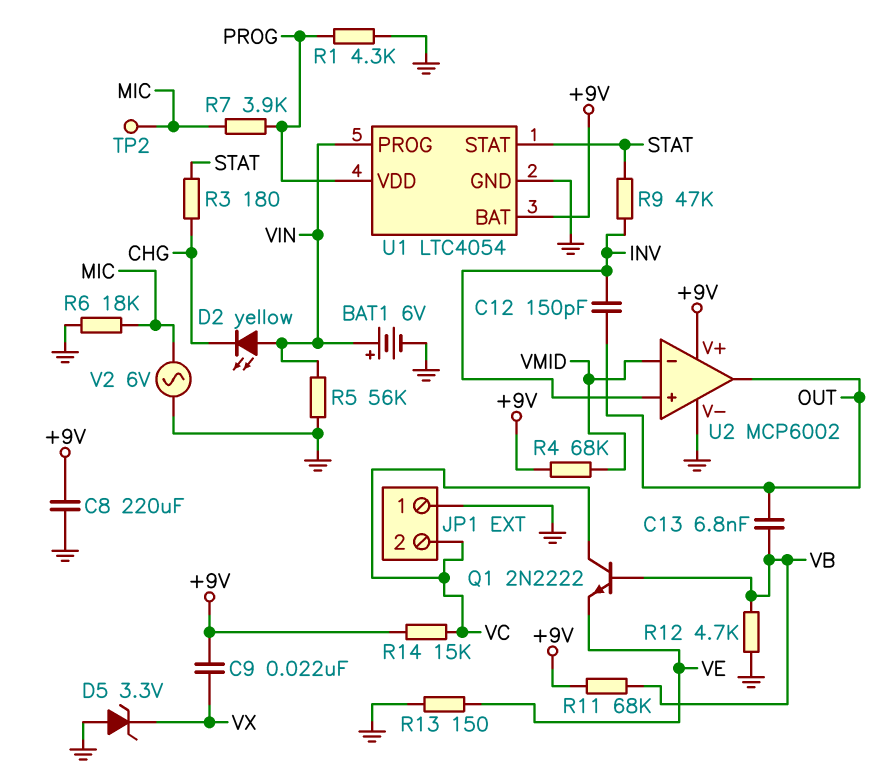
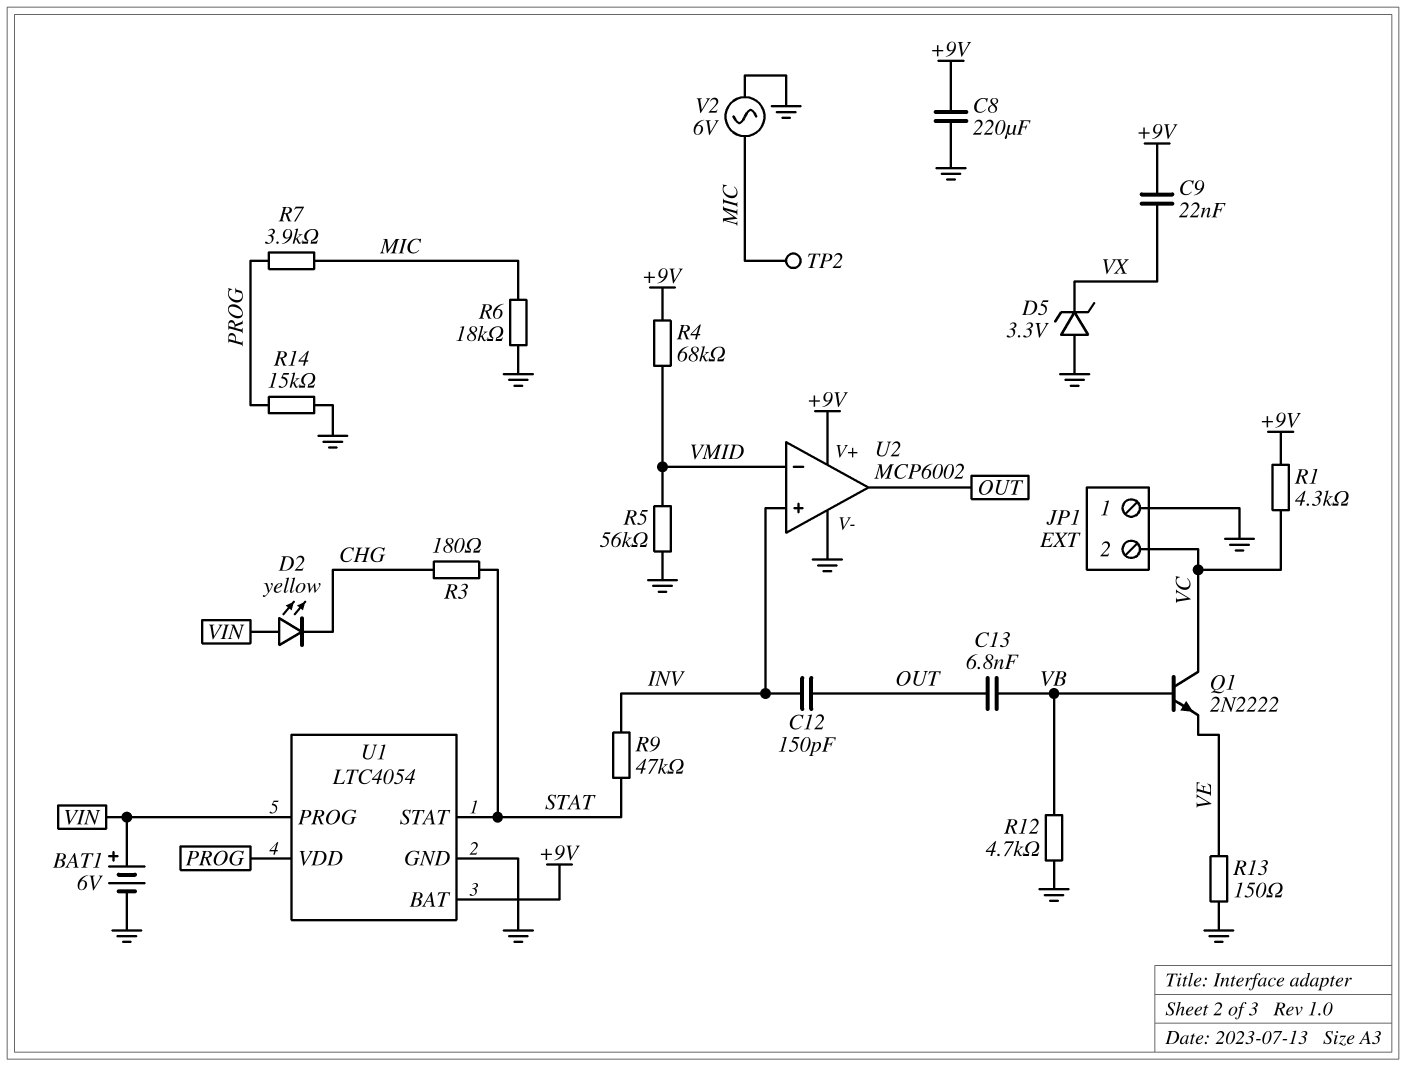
R1: 4.3k (GND, PROG) -> 4.3k (+9V, VC)
R5: 56k (GND, VIN) -> 56k (GND, VMID)
R11: 68k (+9V, VB) -> none
R14: 15k (+9V, VC) -> 15k (GND, PROG)

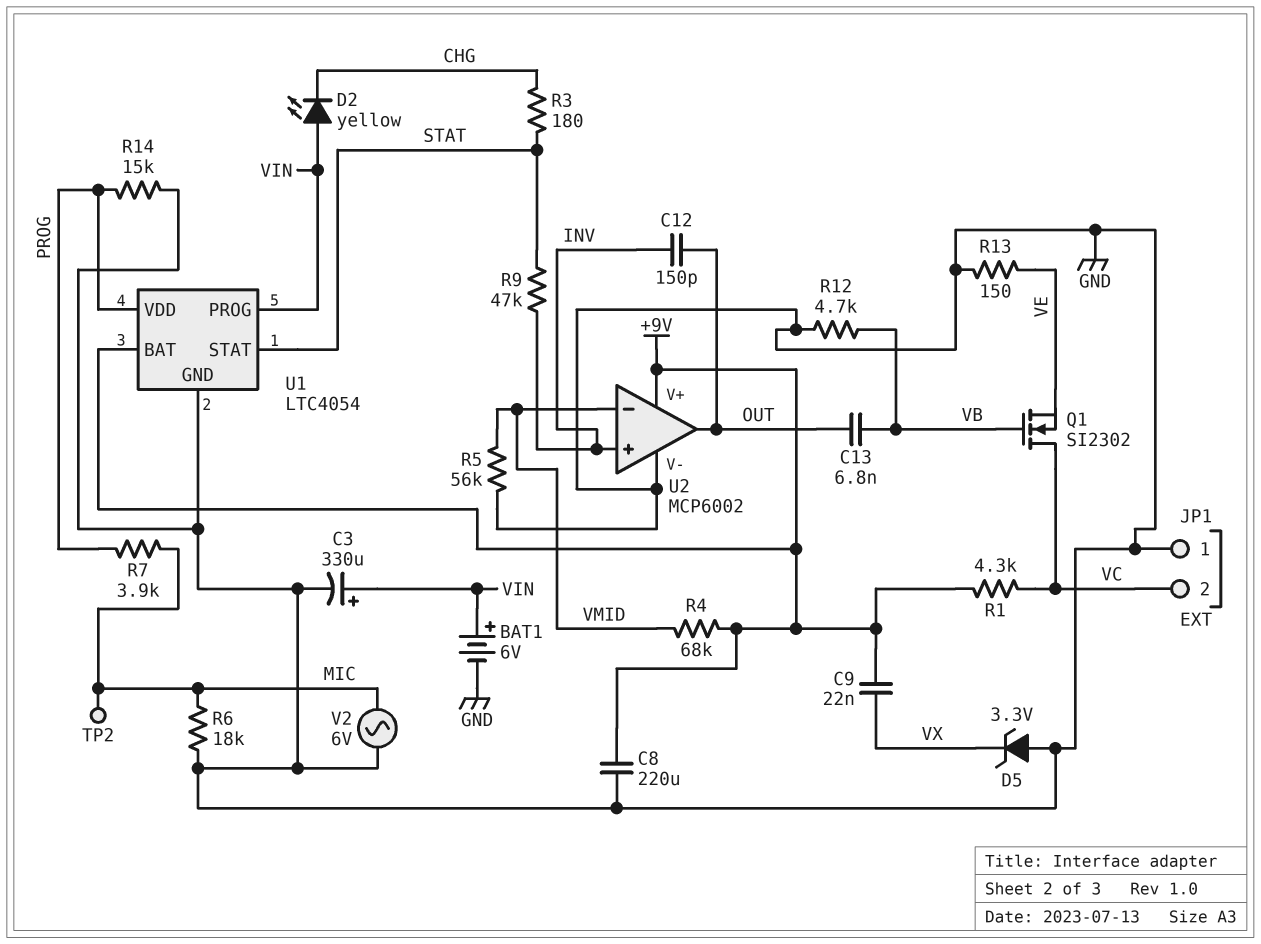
C3: none -> 330uF (plus VIN, minus GND)
Q1: NPN 2N2222 (B VB, C VC, E VE) -> NMOS SI2302 (G VB, D VC, S VE)

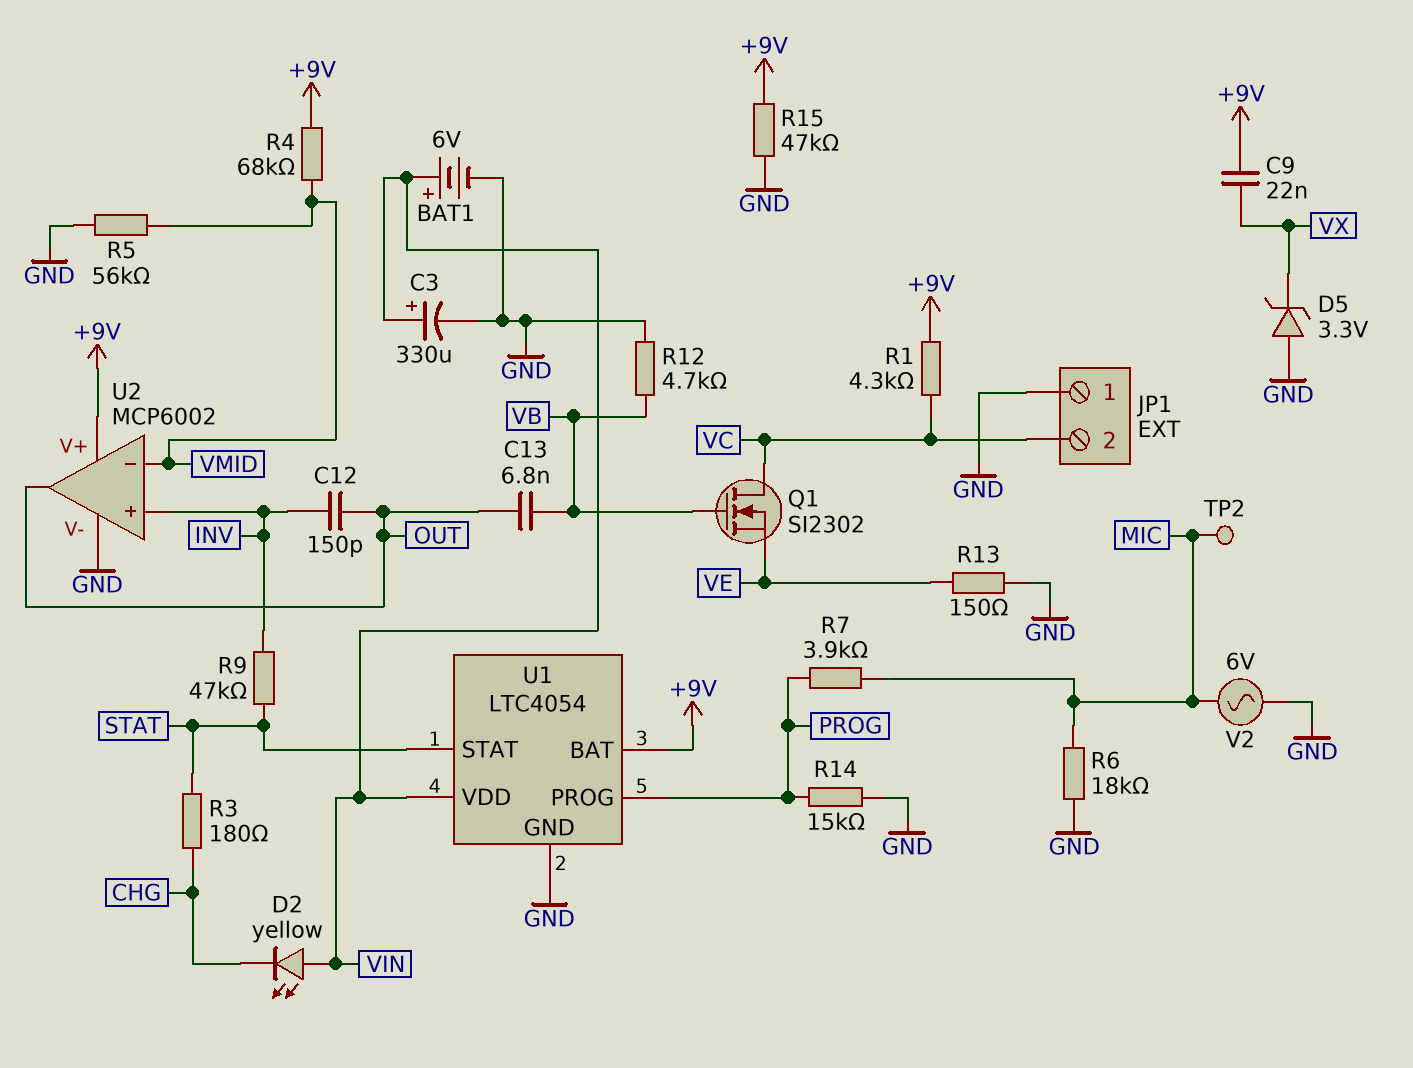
C8: 220uF (+9V, GND) -> none
R15: none -> 47k (+9V, GND)
U1 pin PROG: VIN -> PROG
U1 pin VDD: PROG -> VIN

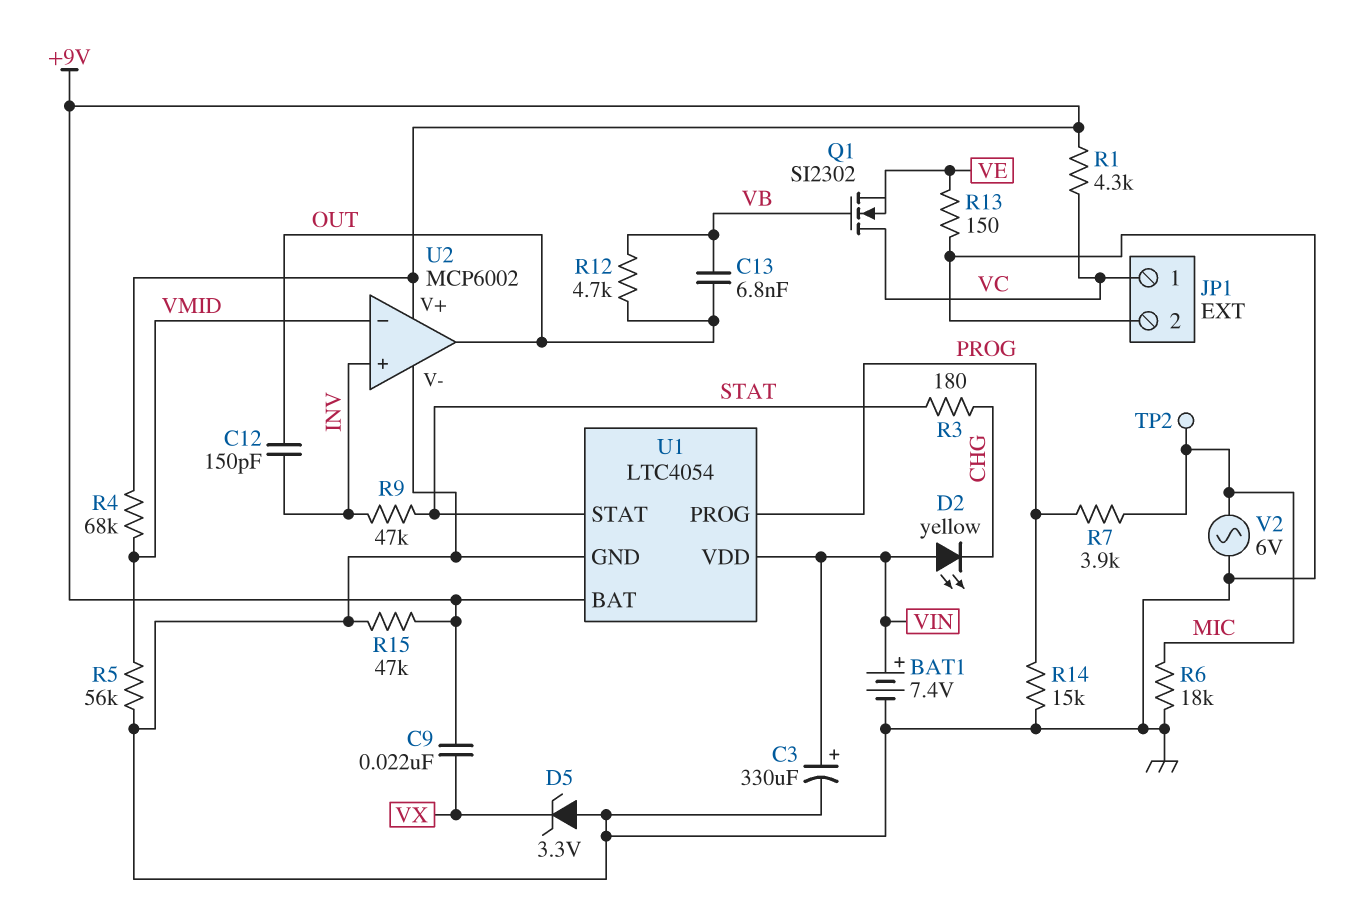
BAT1: 6V (plus VIN, minus GND) -> 7.4V (plus VIN, minus GND)
JP1 pin 1: GND -> VC
JP1 pin 2: VC -> GND
R12: 4.7k (GND, VB) -> 4.7k (OUT, VB)

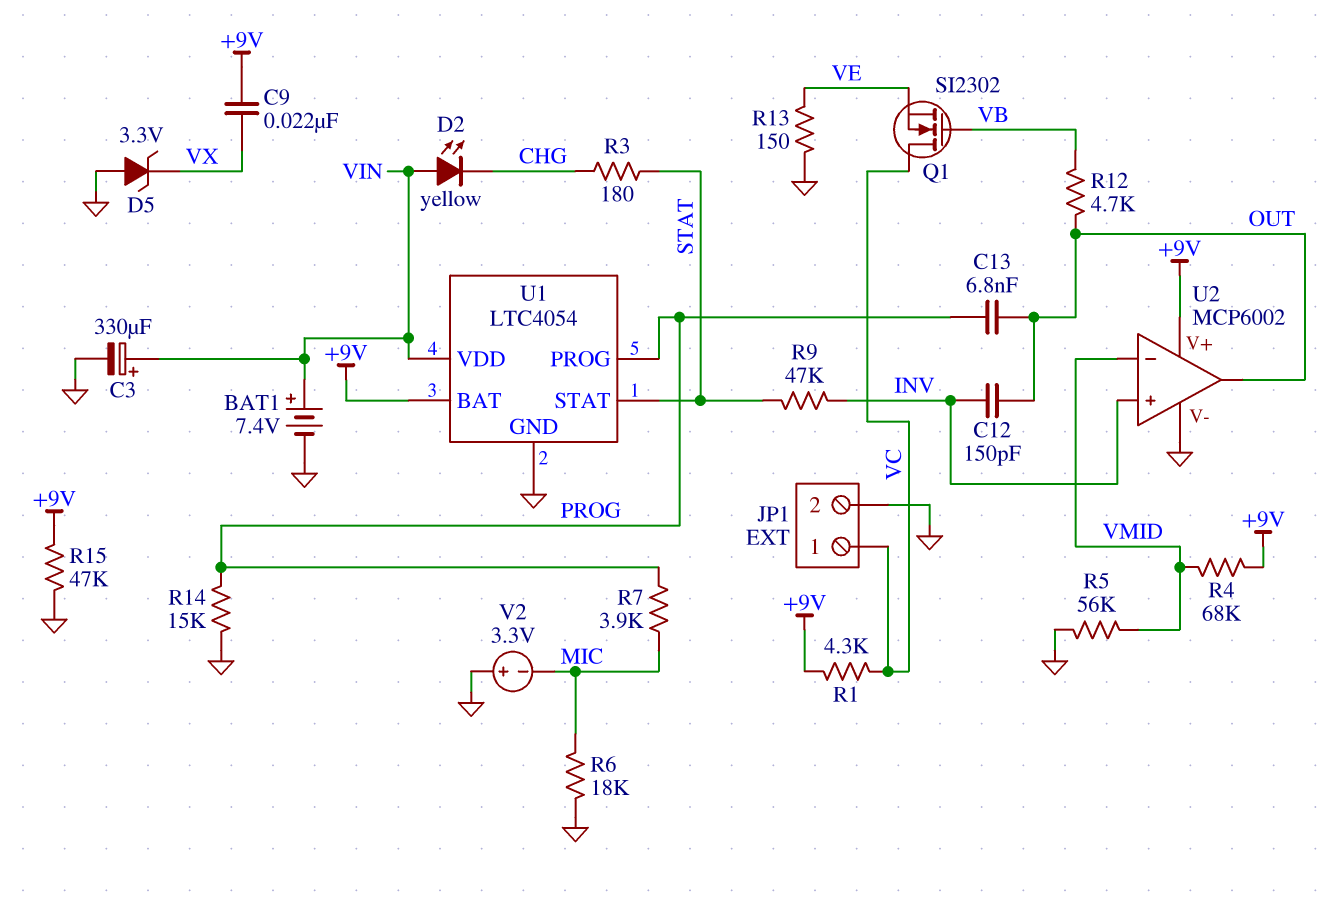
C13: 6.8nF (OUT, VB) -> 6.8nF (OUT, PROG)
TP2: test point (MIC) -> none
V2: AC 6V (GND, MIC) -> 3.3V (plus GND, minus MIC)

